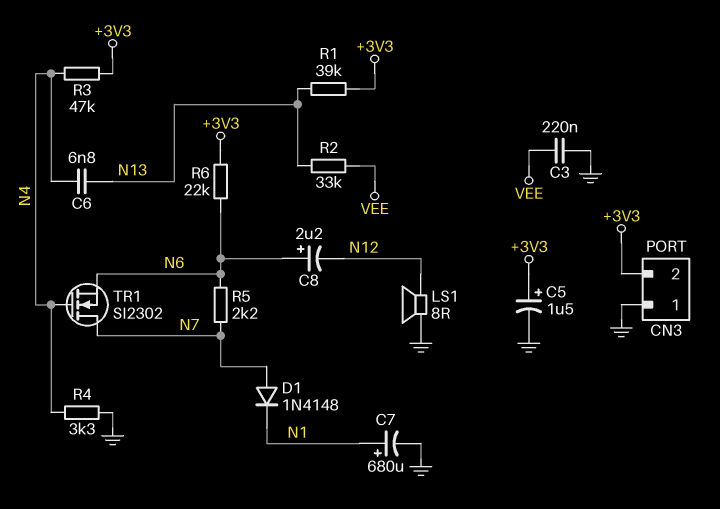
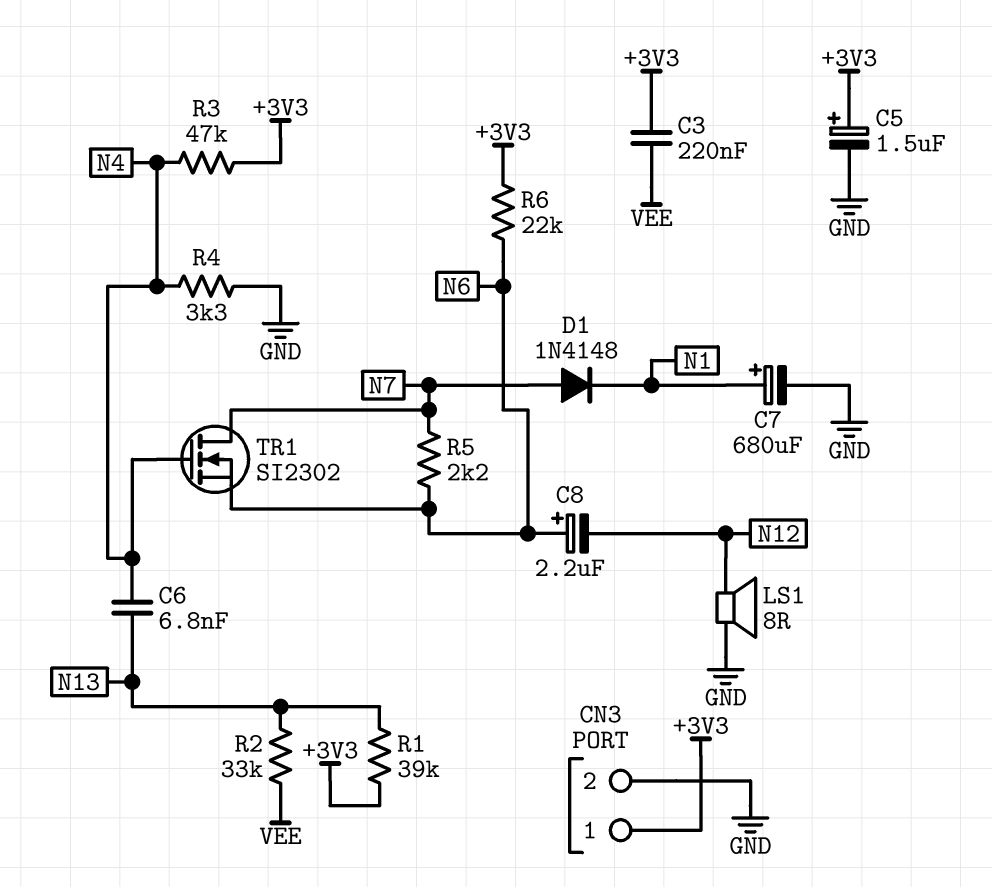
C3: 220nF (GND, VEE) -> 220nF (+3V3, VEE)
CN3 pin 1: GND -> +3V3
CN3 pin 2: +3V3 -> GND

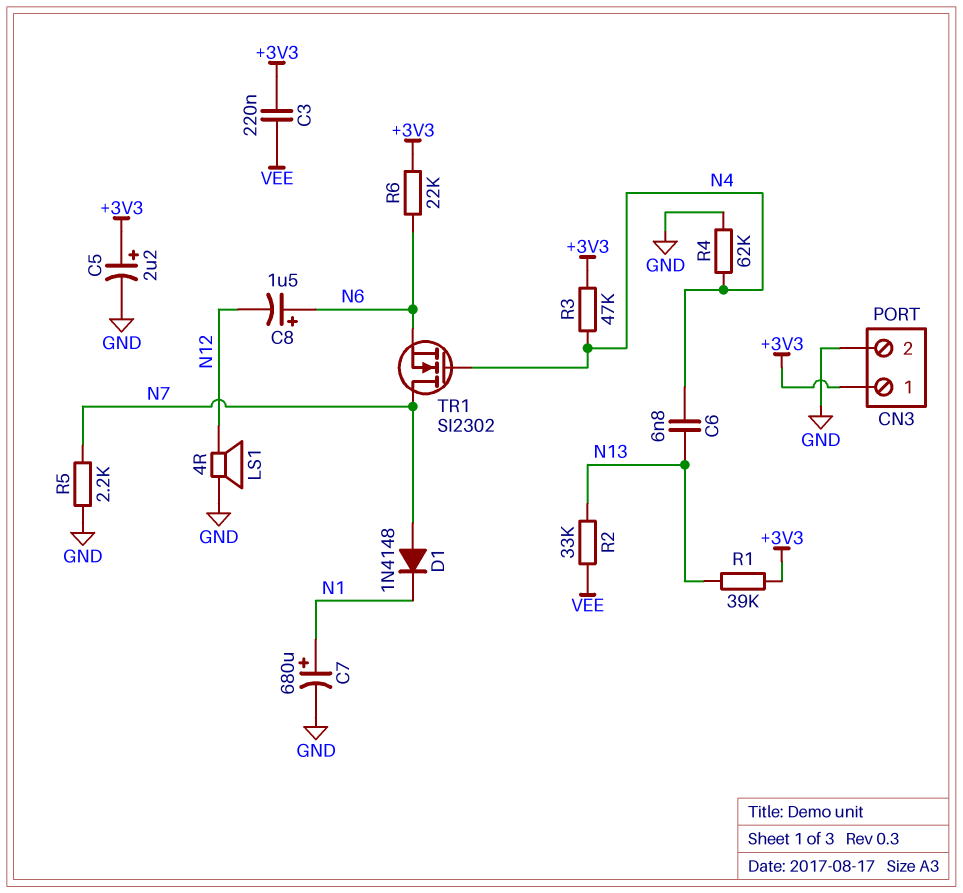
C5: 1.5uF (plus +3V3, minus GND) -> 2.2uF (plus +3V3, minus GND)
C8: 2.2uF (plus N6, minus N12) -> 1.5uF (plus N6, minus N12)
LS1: speaker 8R (GND, N12) -> speaker 4R (GND, N12)
R4: 3.3k (GND, N4) -> 62k (GND, N4)
R5: 2.2k (N6, N7) -> 2.2k (GND, N7)

